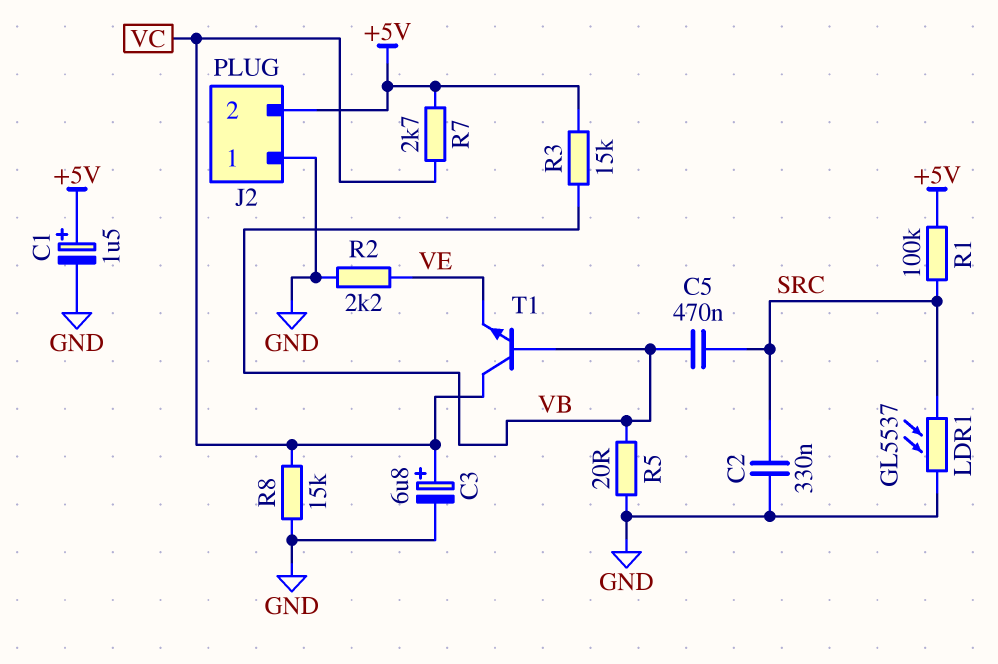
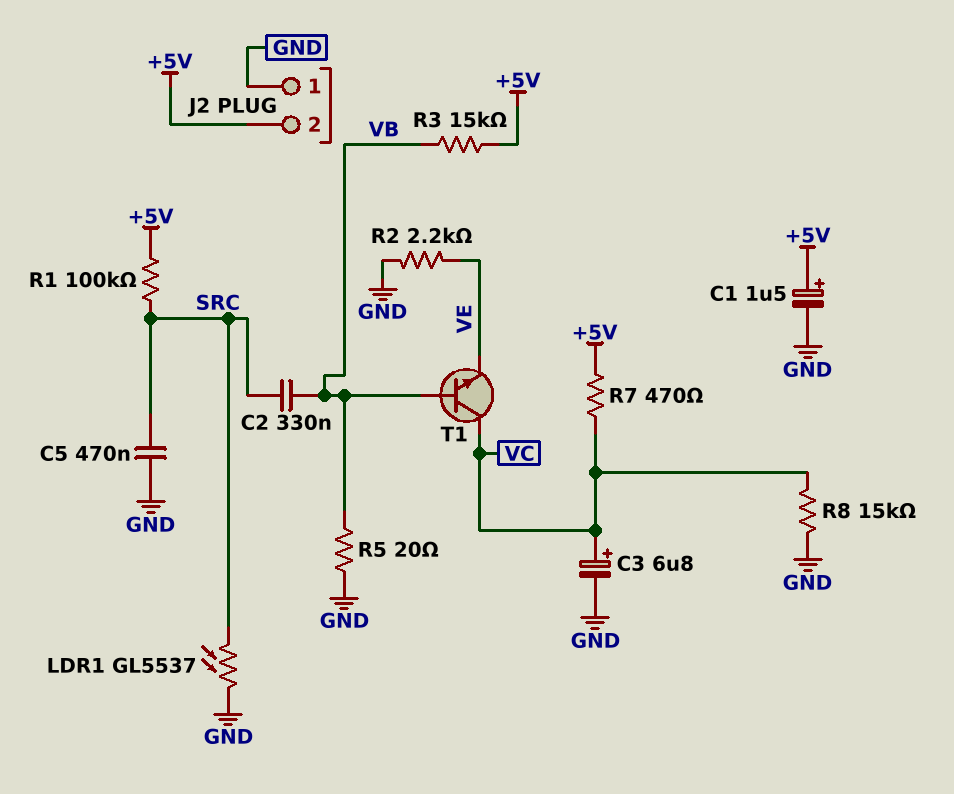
C2: 330nF (GND, SRC) -> 330nF (SRC, VB)
C5: 470nF (SRC, VB) -> 470nF (GND, SRC)
R7: 2.7k (+5V, VC) -> 470 (+5V, VC)

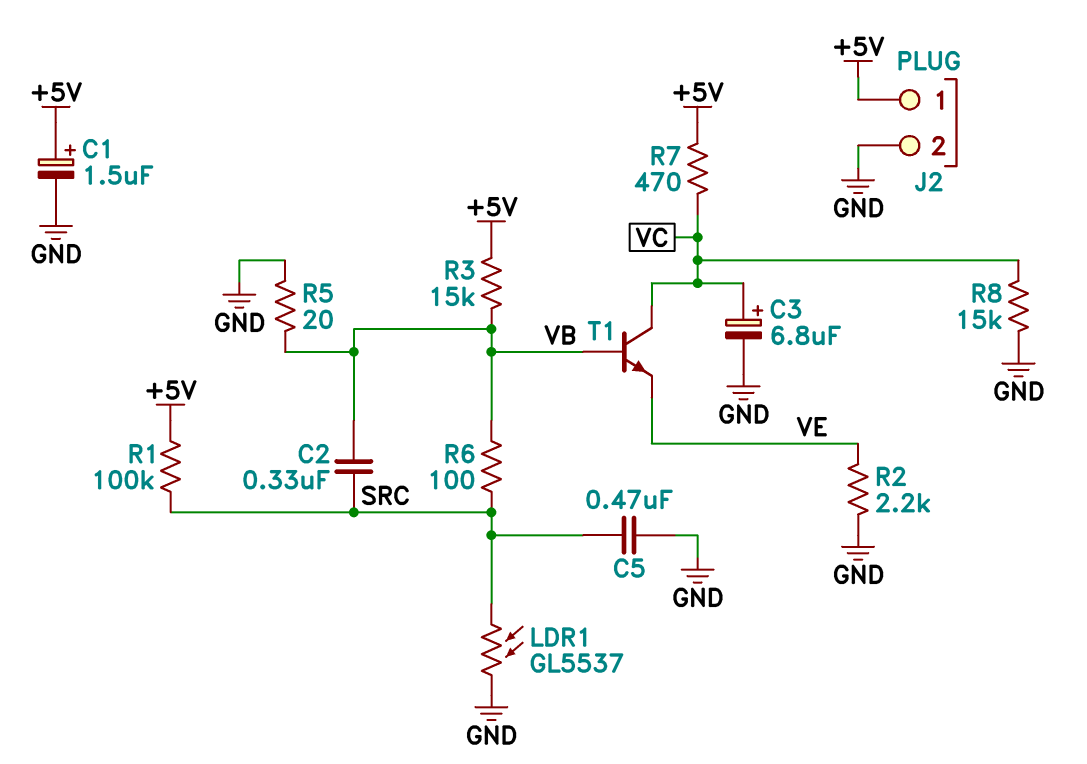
J2 pin 1: GND -> +5V
J2 pin 2: +5V -> GND
R6: none -> 100 (SRC, VB)

